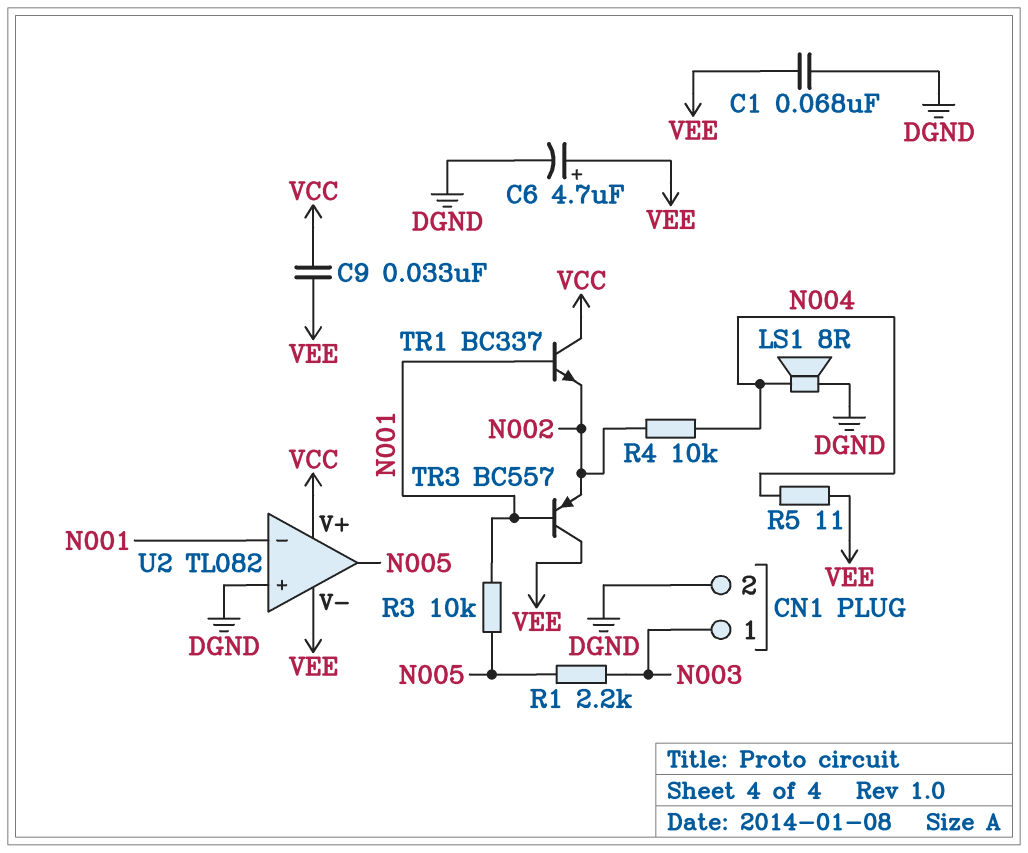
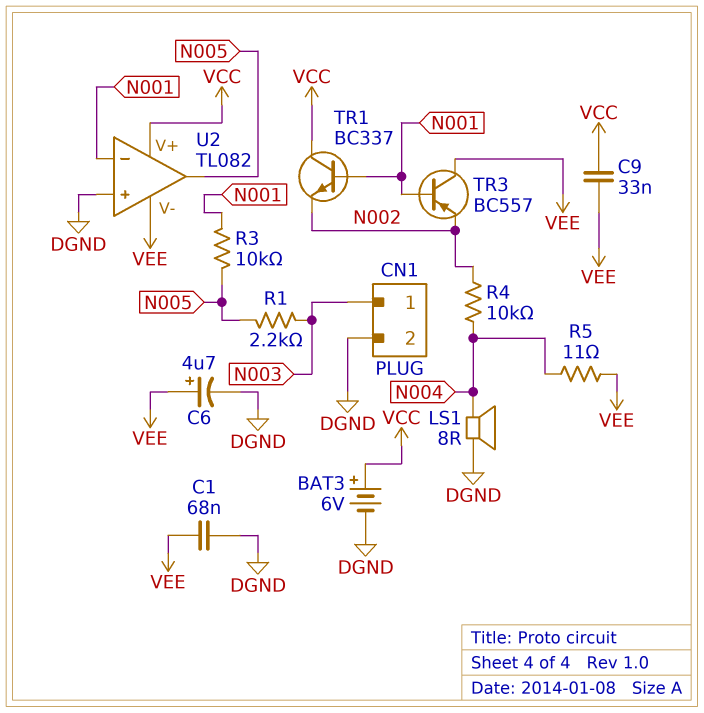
BAT3: none -> 6V (plus VCC, minus DGND)

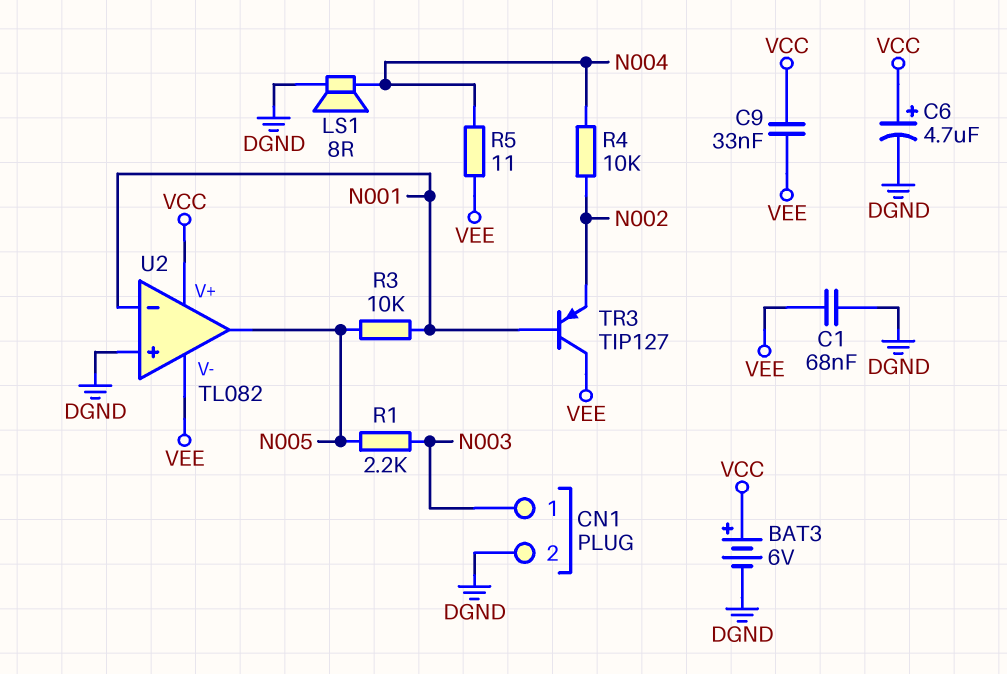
C6: 4.7uF (plus VEE, minus DGND) -> 4.7uF (plus VCC, minus DGND)
TR1: NPN BC337 (B N001, C VCC, E N002) -> none
TR3: PNP BC557 (B N001, C VEE, E N002) -> PNP TIP127 (B N001, C VEE, E N002)

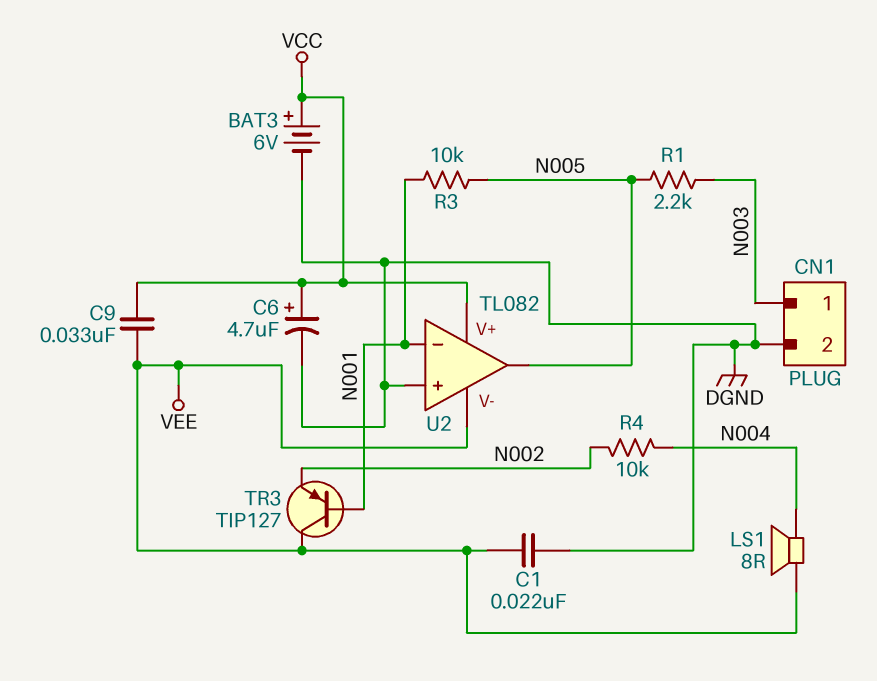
C1: 68nF (DGND, VEE) -> 22nF (DGND, VEE)
LS1: speaker 8R (DGND, N004) -> speaker 8R (N004, VEE)
R5: 11 (N004, VEE) -> none

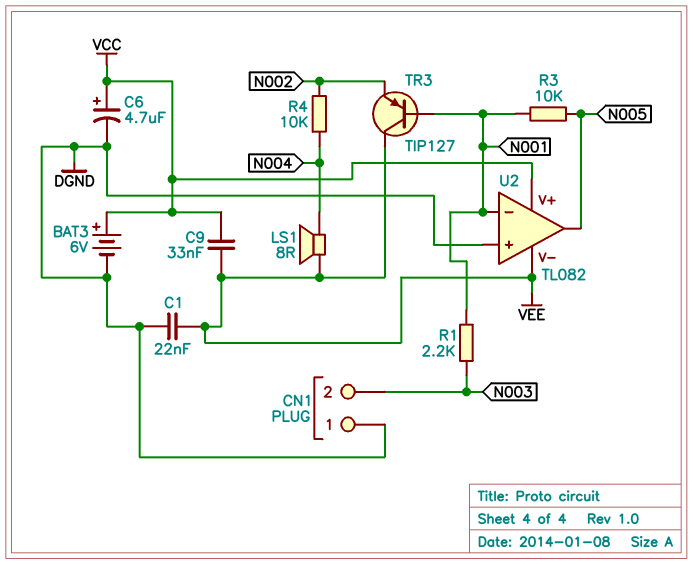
CN1 pin 1: N003 -> DGND
CN1 pin 2: DGND -> N003
R1: 2.2k (N003, N005) -> 2.2k (N001, N003)

